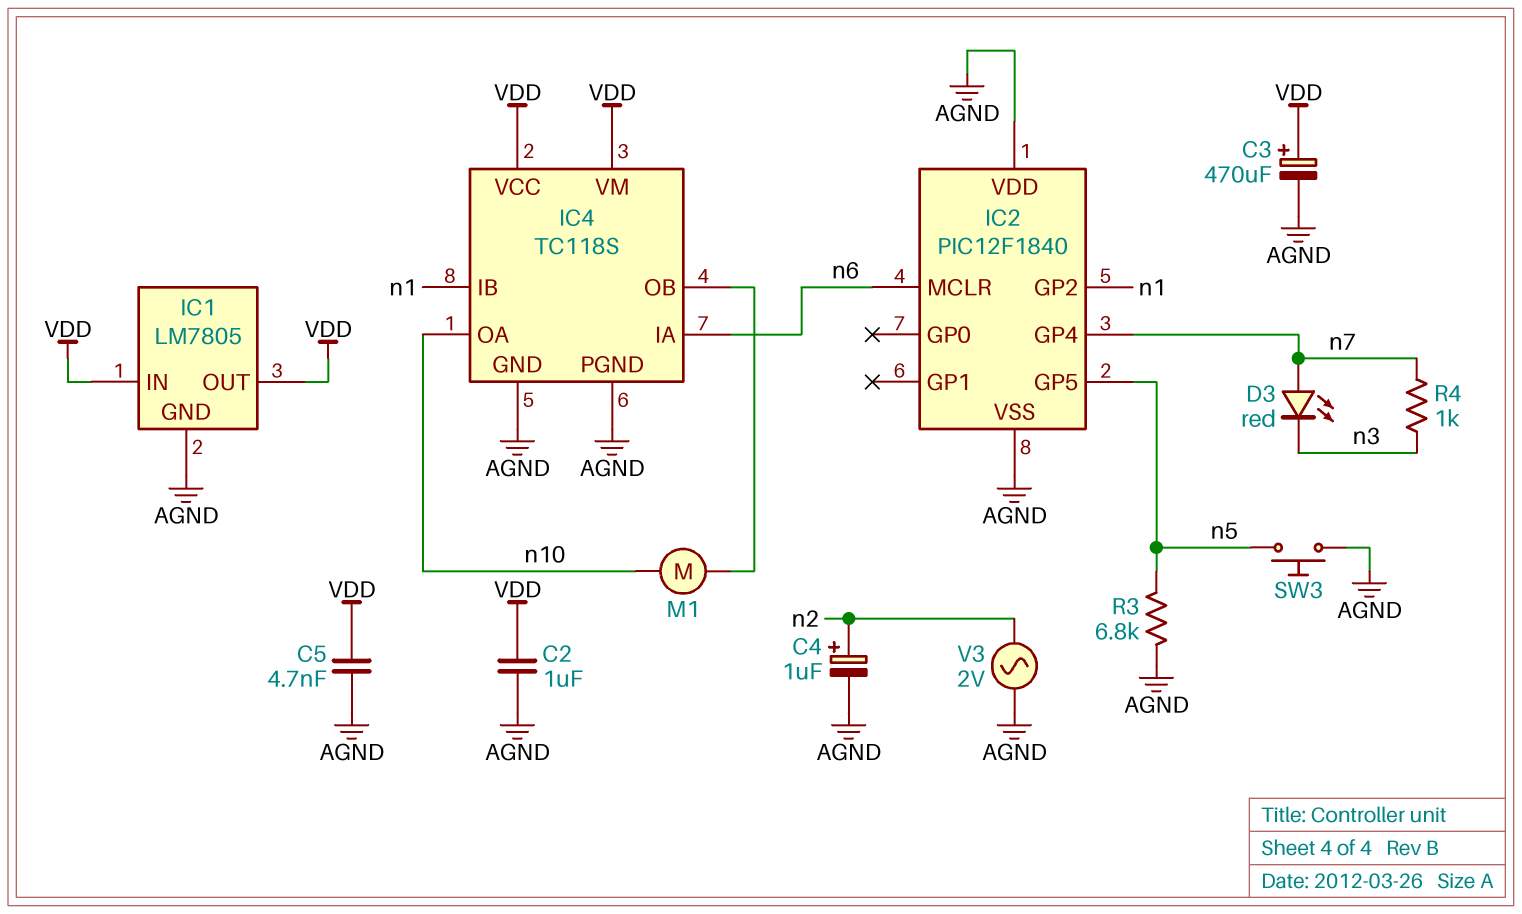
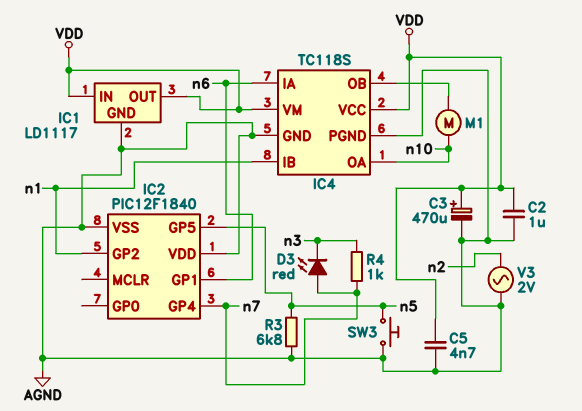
C4: 1uF (plus n2, minus AGND) -> none
IC1: LM7805 -> LD1117
IC2 pin GP1: none -> n6
IC2 pin MCLR: n6 -> none

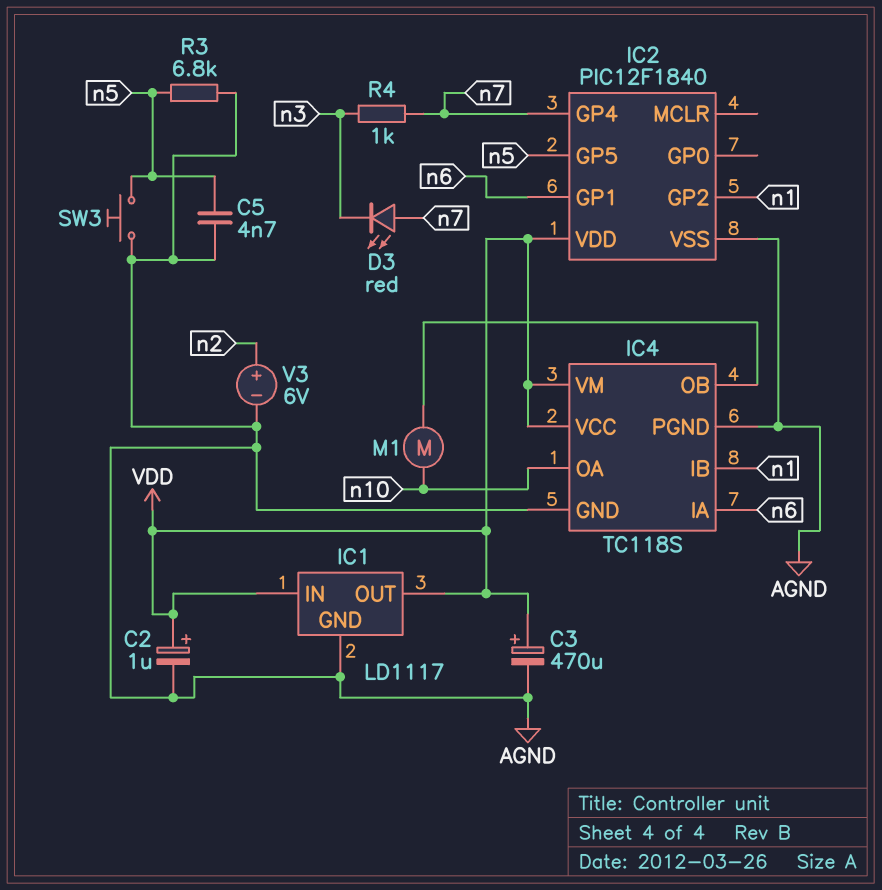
C2: 1uF (AGND, VDD) -> 1uF (plus VDD, minus AGND)
C5: 4.7nF (AGND, VDD) -> 4.7nF (AGND, n5)
IC2 pin VDD: AGND -> VDD
V3: AC 2V (AGND, n2) -> 6V (plus n2, minus AGND)

